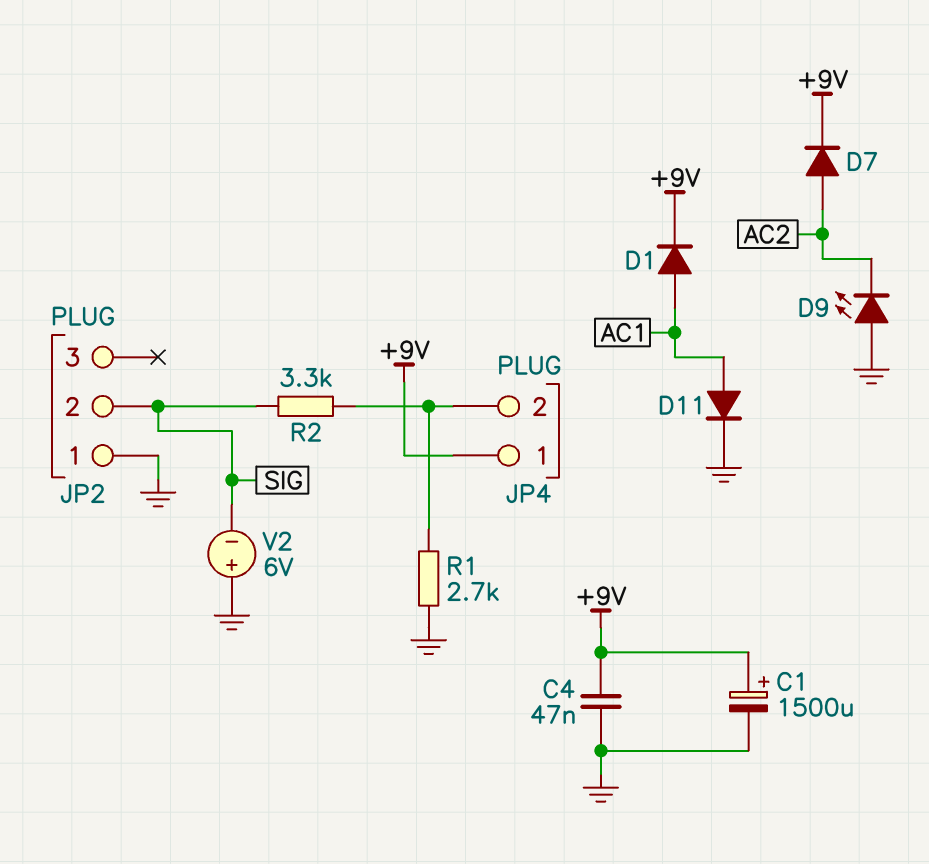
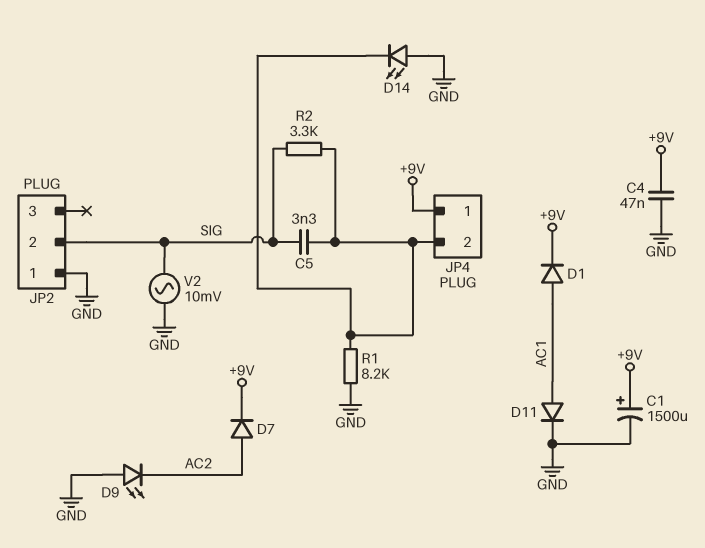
C5: none -> 3.3nF (JP4/2, SIG)
D14: none -> LED (A GND, K JP4/2)
R1: 2.7k (GND, JP4/2) -> 8.2k (GND, JP4/2)
V2: 6V (plus GND, minus SIG) -> AC 10mV (GND, SIG)

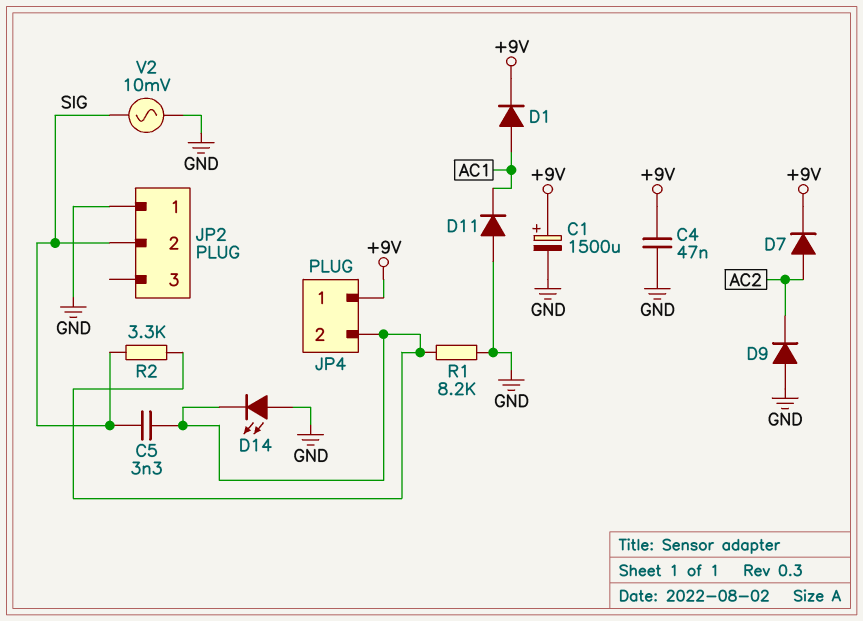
D9: LED (A GND, K AC2) -> diode (A GND, K AC2)
D11: diode (A AC1, K GND) -> diode (A GND, K AC1)

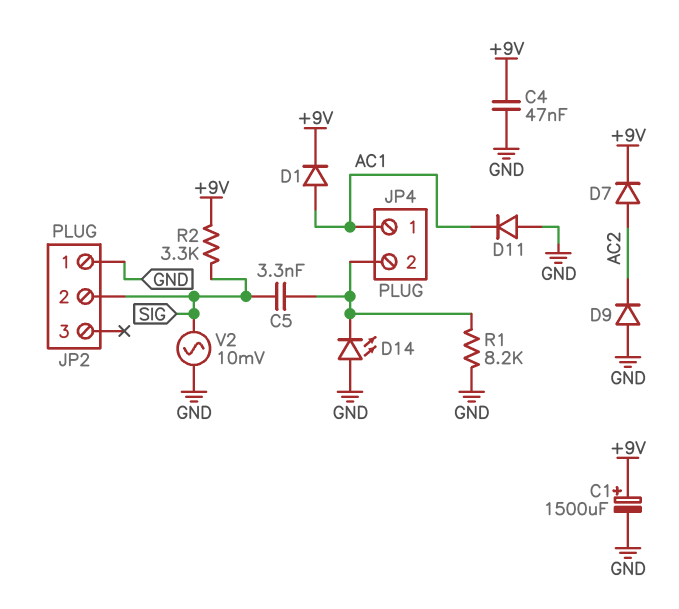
JP4 pin 1: +9V -> AC1
R2: 3.3k (JP4/2, SIG) -> 3.3k (+9V, SIG)

